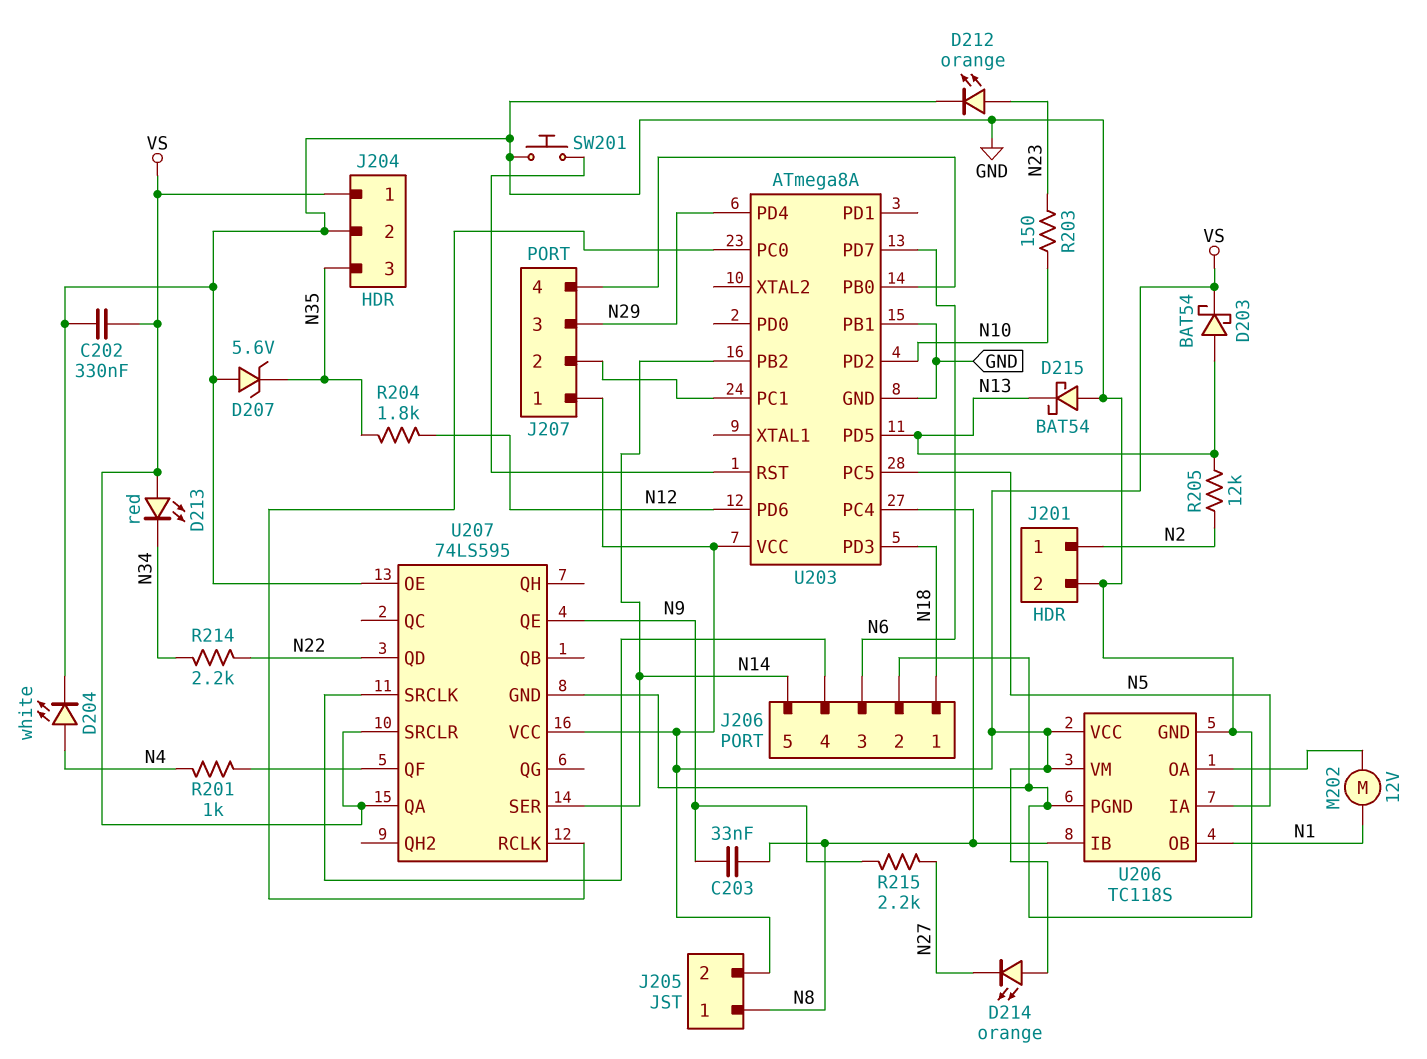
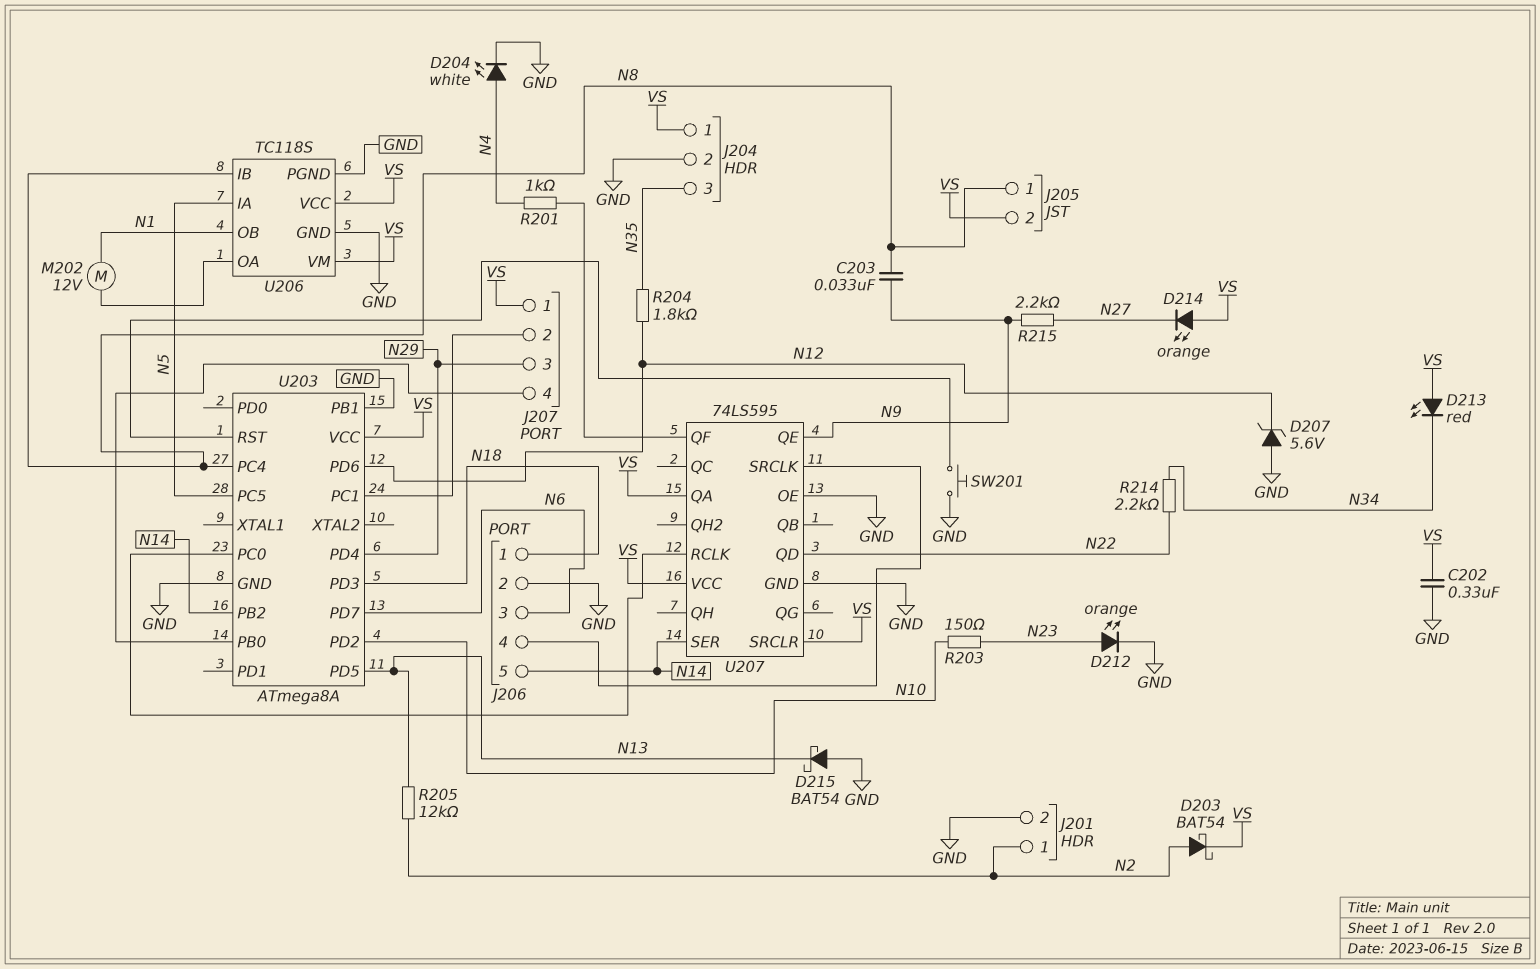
D203: schottky BAT54 (A N13, K VS) -> schottky BAT54 (A N2, K VS)
D207: zener 5.6V (A GND, K N35) -> zener 5.6V (A GND, K N12)

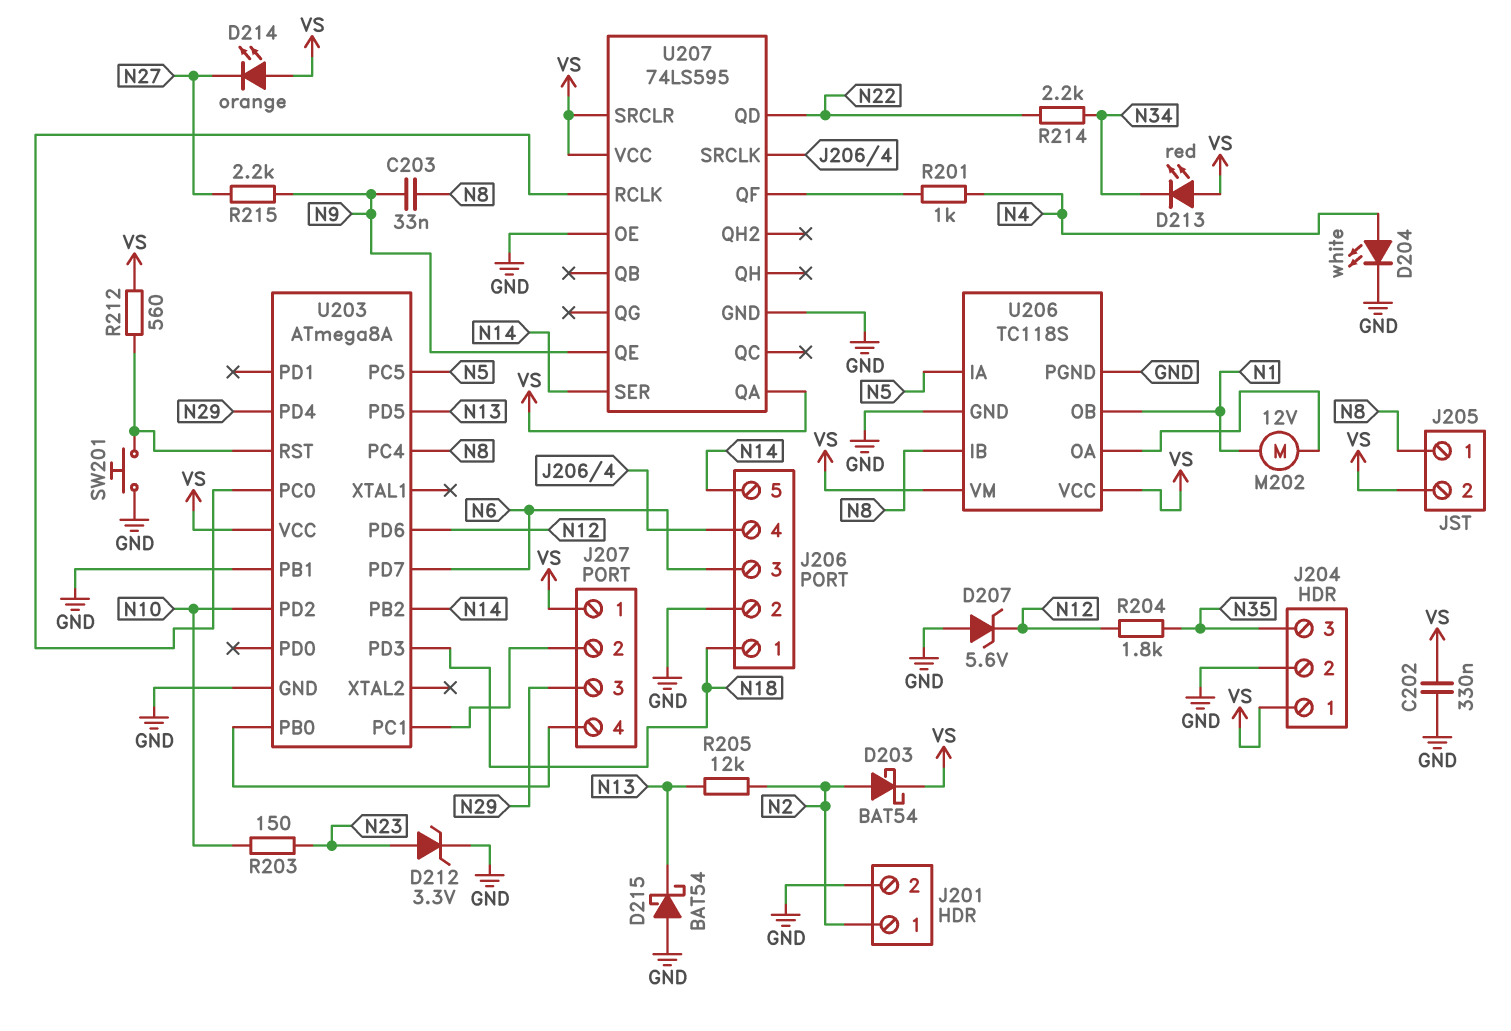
D212: LED orange (A N23, K GND) -> zener 3.3V (A N23, K GND)
R212: none -> 560 (U203/RST, VS)

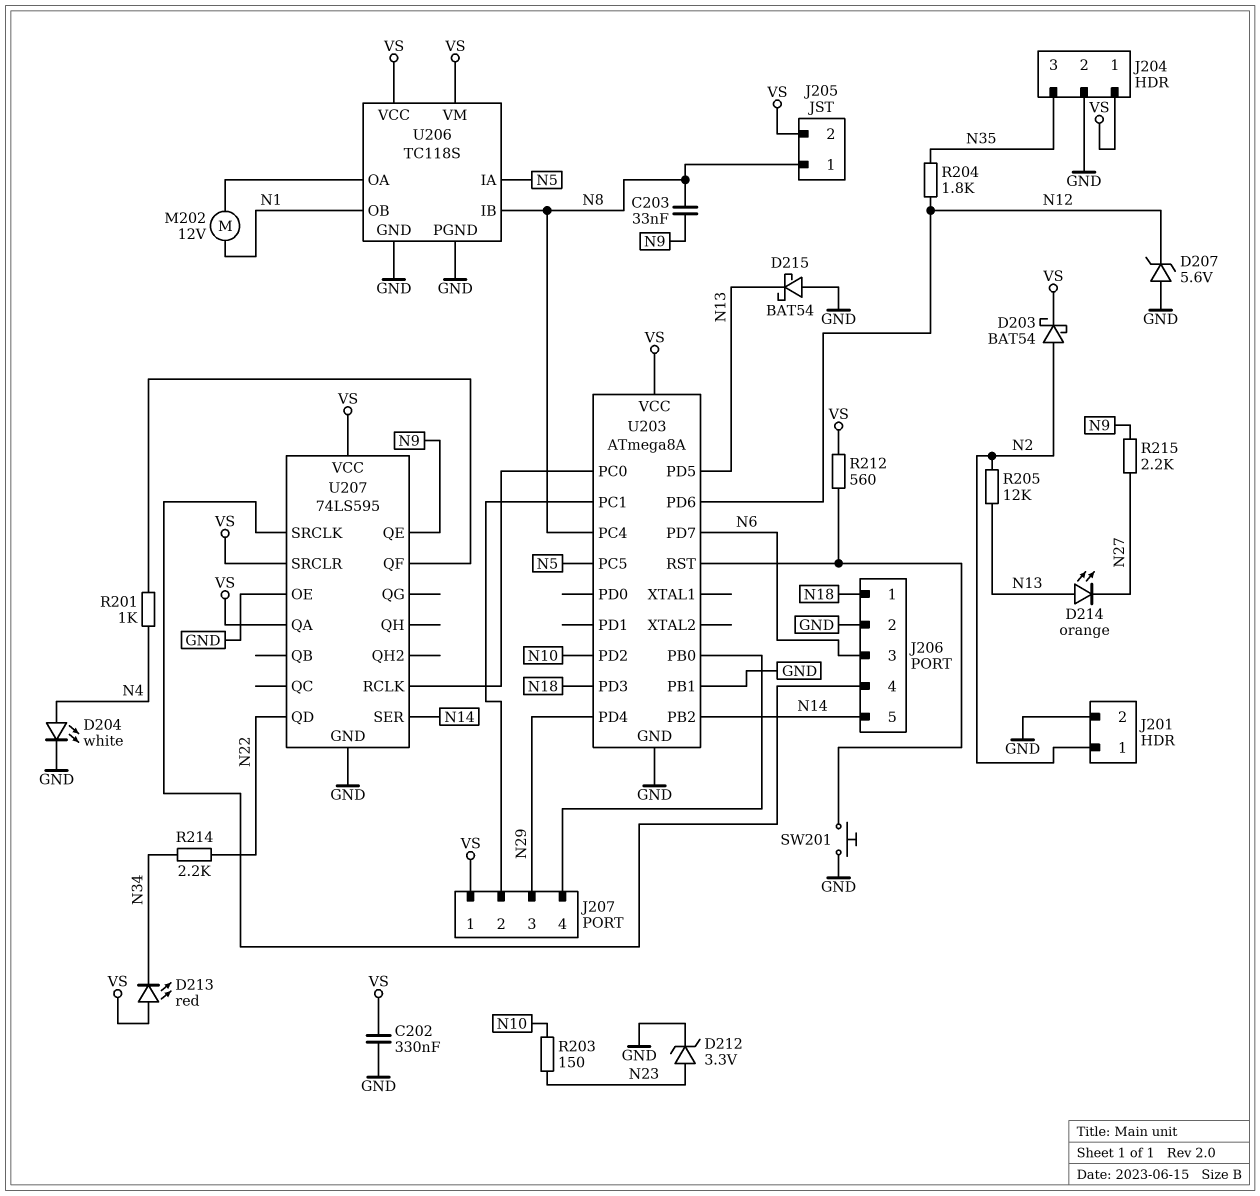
D214: LED orange (A VS, K N27) -> LED orange (A N13, K N27)

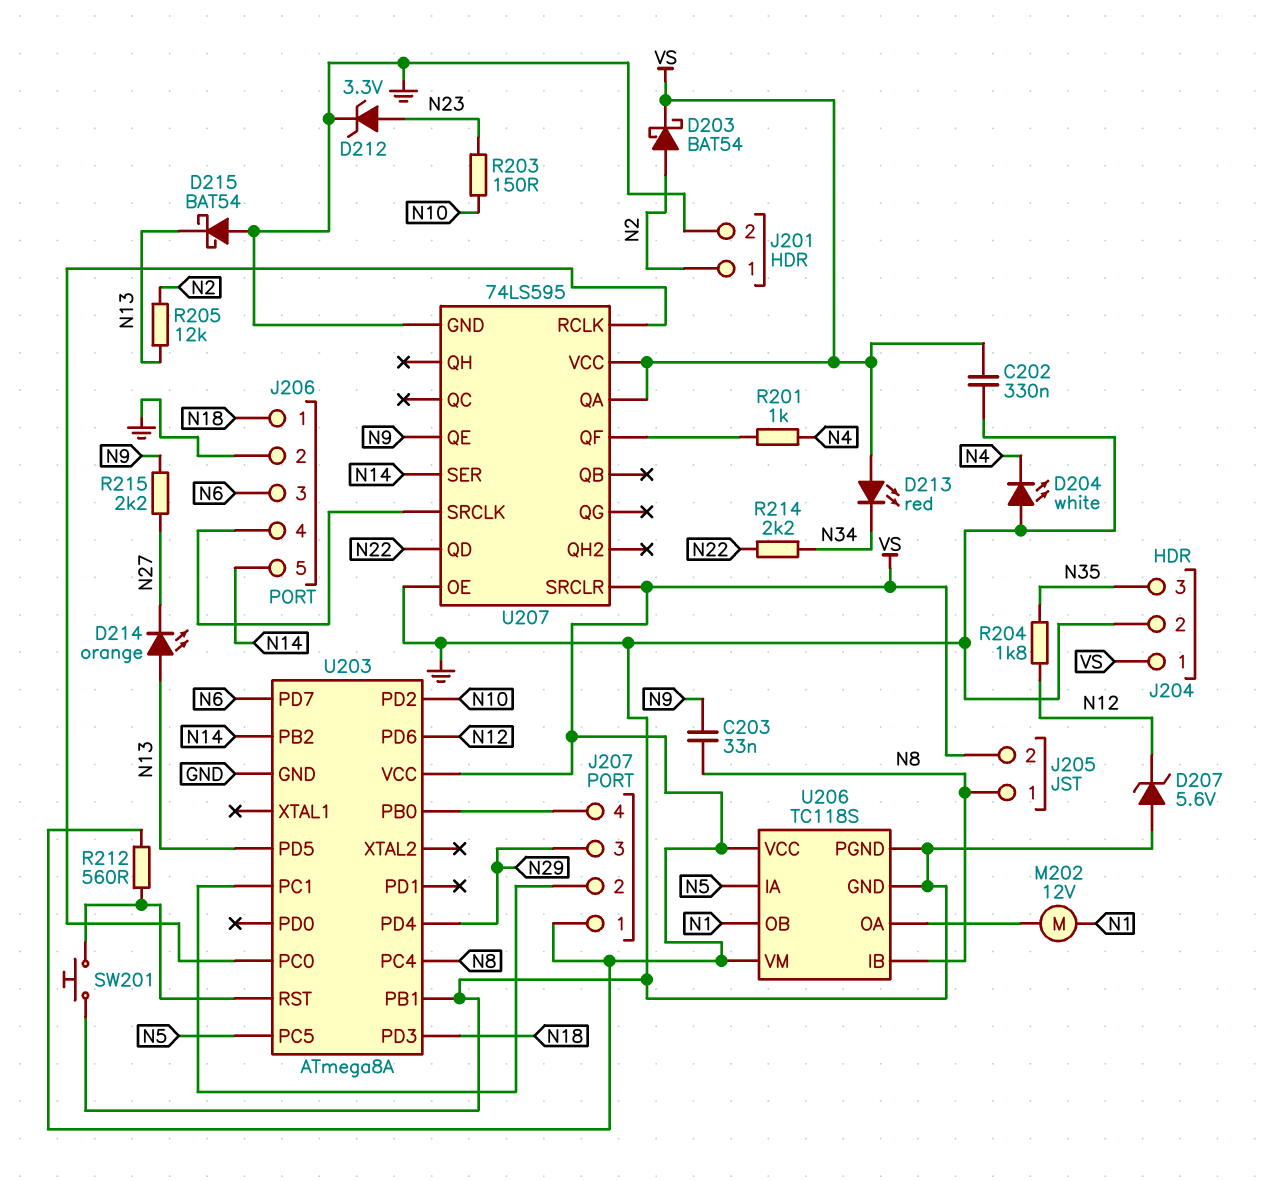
D204: LED white (A N4, K GND) -> LED white (A GND, K N4)

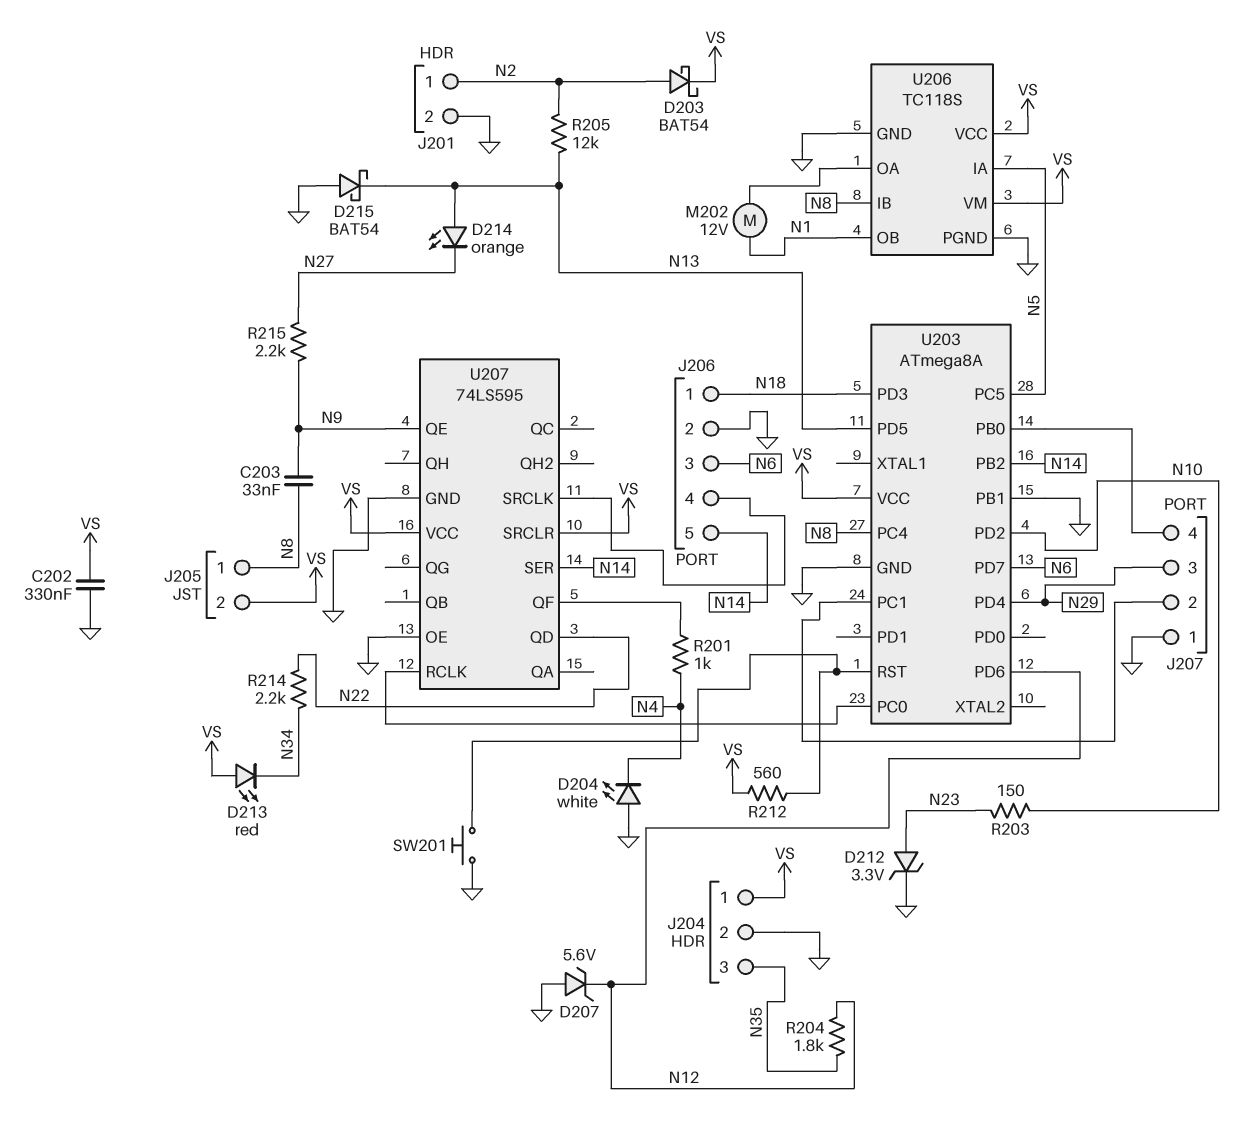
J207 pin 1: VS -> GND
U207 pin QA: VS -> none

